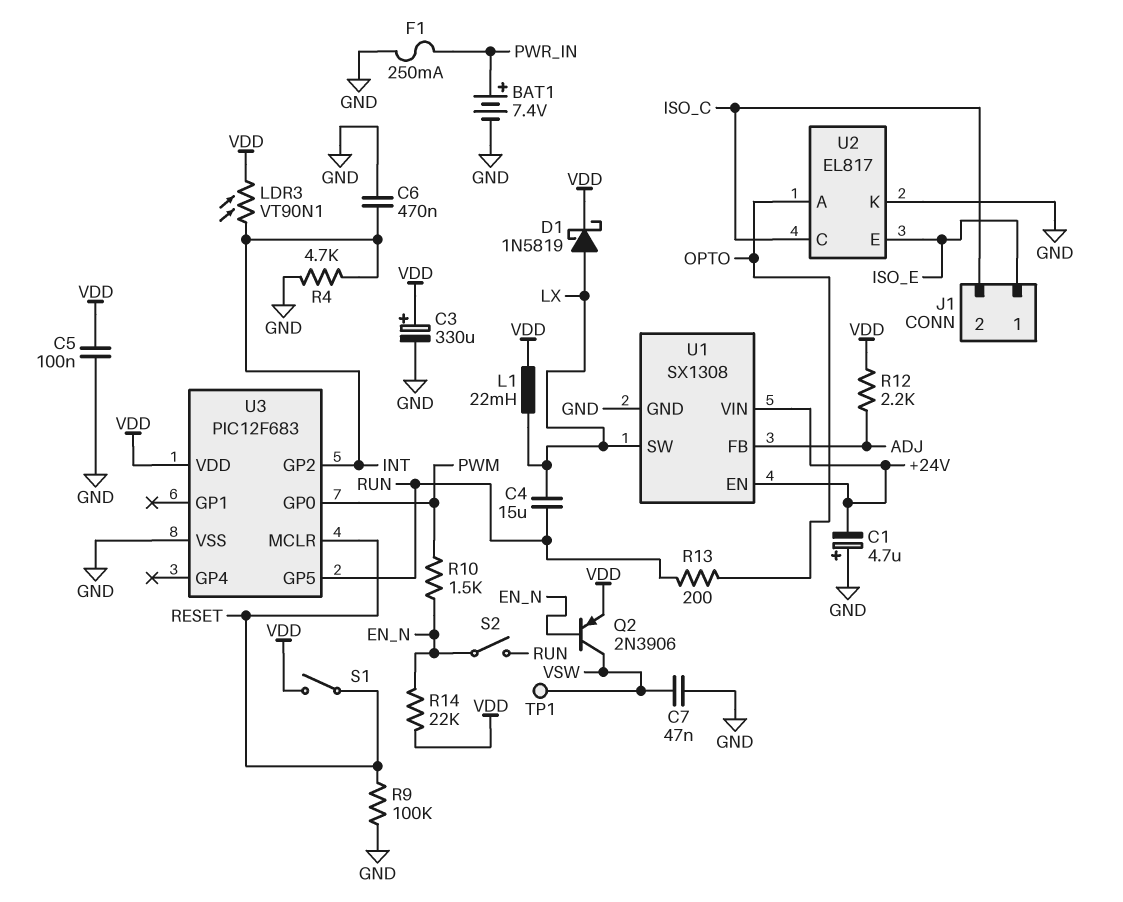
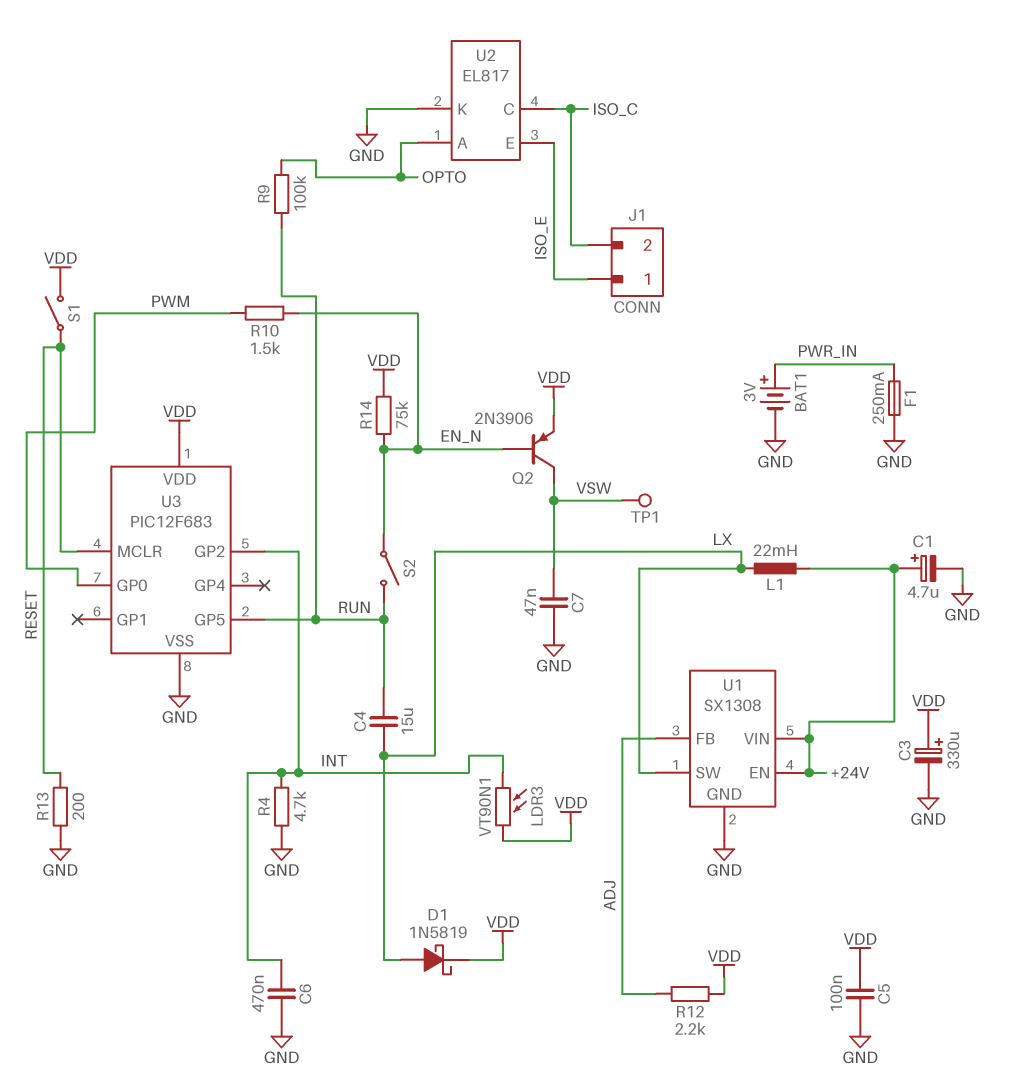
BAT1: 7.4V (plus PWR_IN, minus GND) -> 3V (plus PWR_IN, minus GND)
C1: 4.7uF (plus GND, minus +24V) -> 4.7uF (plus +24V, minus GND)
L1: 22mH (LX, VDD) -> 22mH (+24V, LX)
R9: 100k (GND, RESET) -> 100k (OPTO, RUN)
R13: 200 (OPTO, RUN) -> 200 (GND, RESET)
R14: 22k (EN_N, VDD) -> 75k (EN_N, VDD)

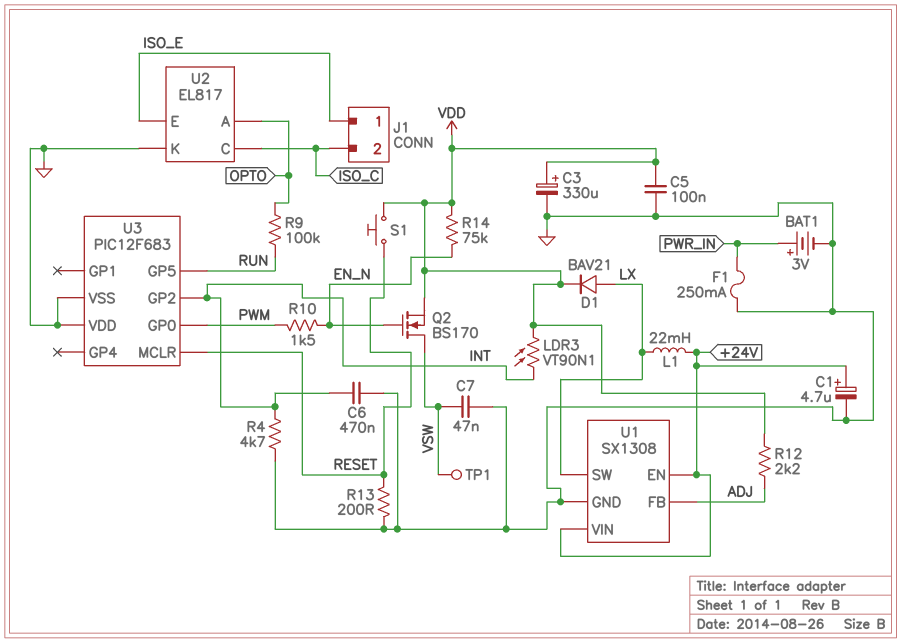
C4: 15uF (LX, RUN) -> none
D1: schottky 1N5819 (A LX, K VDD) -> diode BAV21 (A LX, K VDD)
Q2: PNP 2N3906 (B EN_N, C VSW, E VDD) -> NMOS BS170 (G EN_N, D VSW, S VDD)
S1: switch (RESET, VDD) -> button (RESET, VDD)
S2: switch (EN_N, RUN) -> none
U3 pin VDD: VDD -> GND

